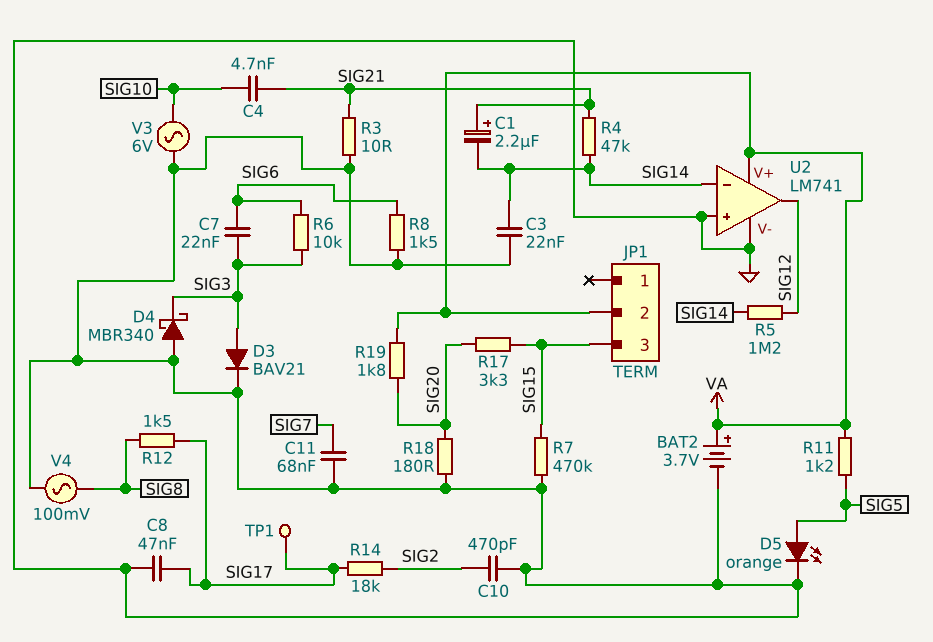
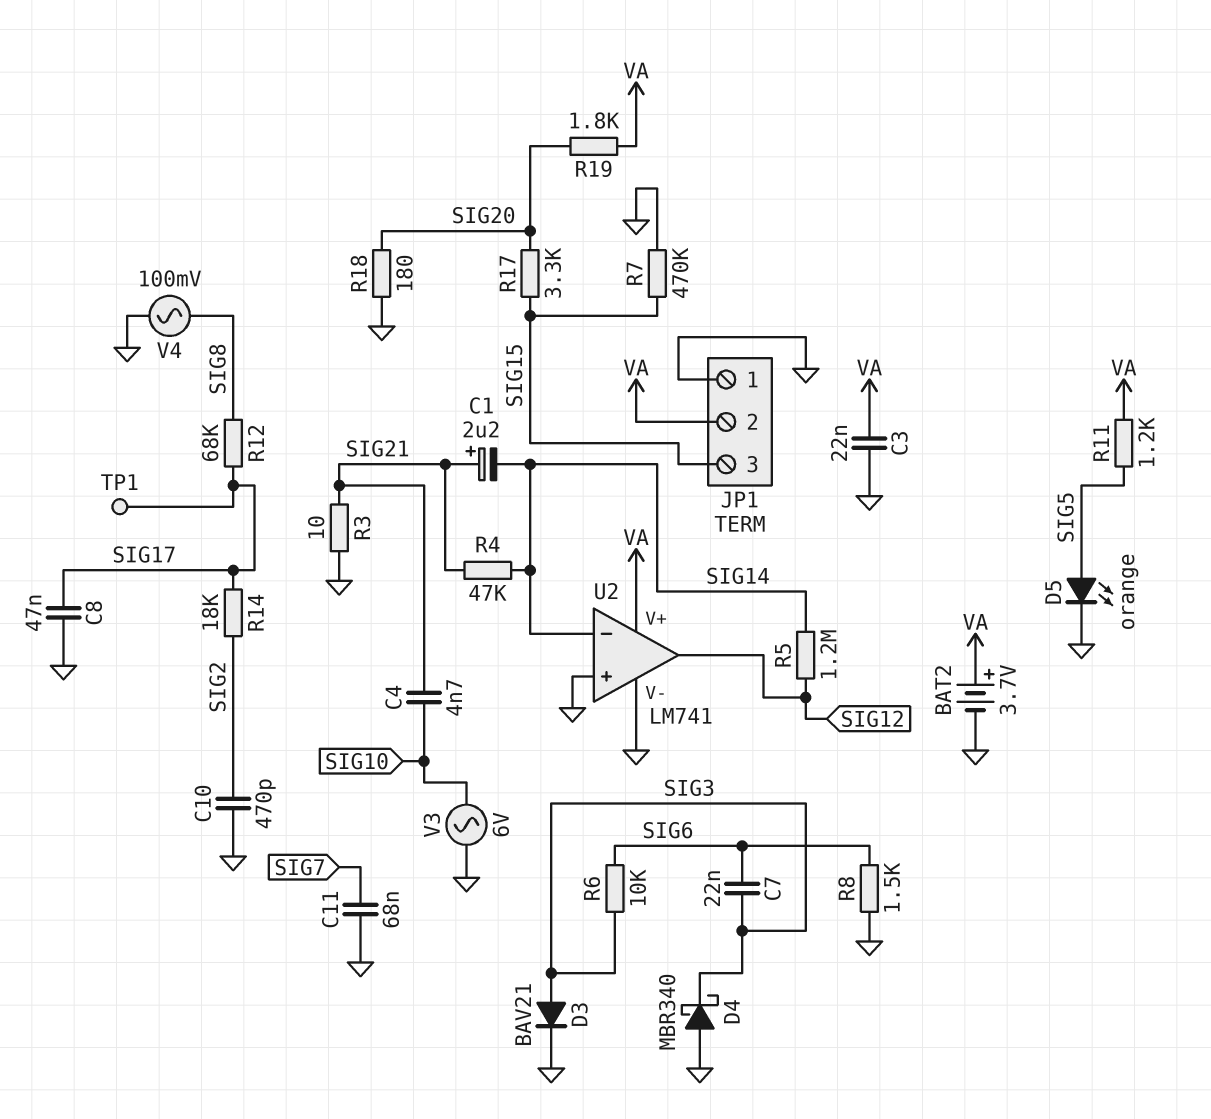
C3: 22nF (GND, SIG14) -> 22nF (GND, VA)
JP1 pin 1: none -> GND
R12: 1.5k (SIG8, SIG17) -> 68k (SIG8, SIG17)

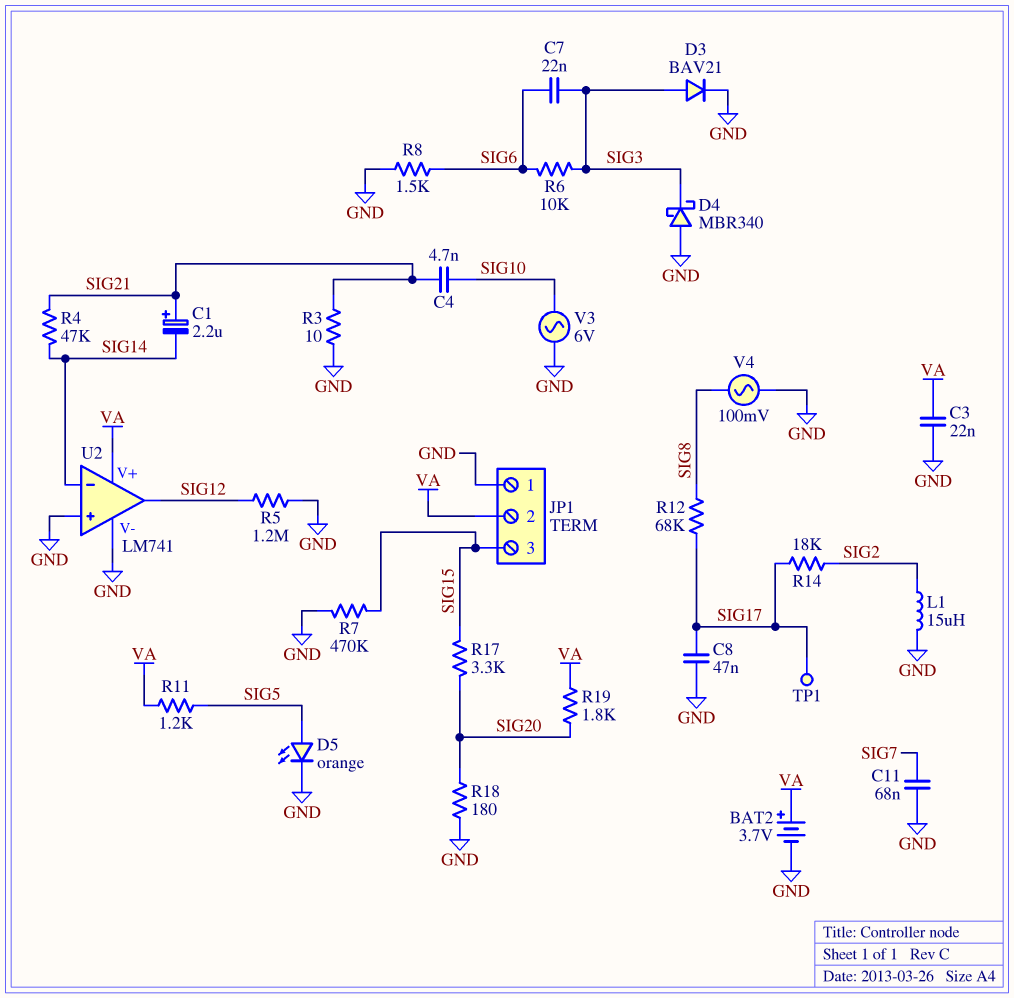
C10: 470pF (GND, SIG2) -> none
L1: none -> 15uH (GND, SIG2)
R5: 1.2M (SIG12, SIG14) -> 1.2M (GND, SIG12)

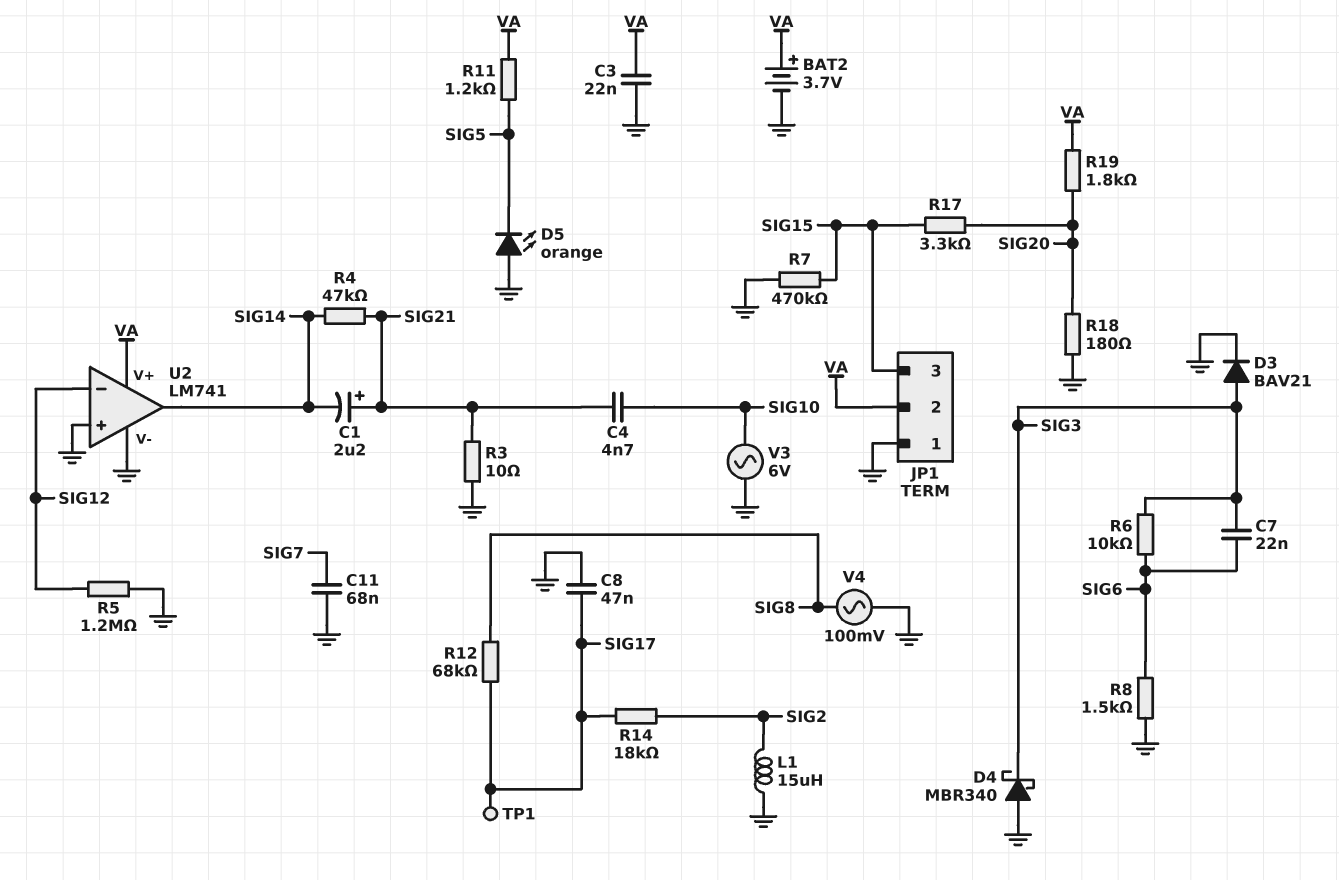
D5: LED orange (A SIG5, K GND) -> LED orange (A GND, K SIG5)
U2 pin in-: SIG14 -> SIG12
U2 pin out: SIG12 -> SIG14

